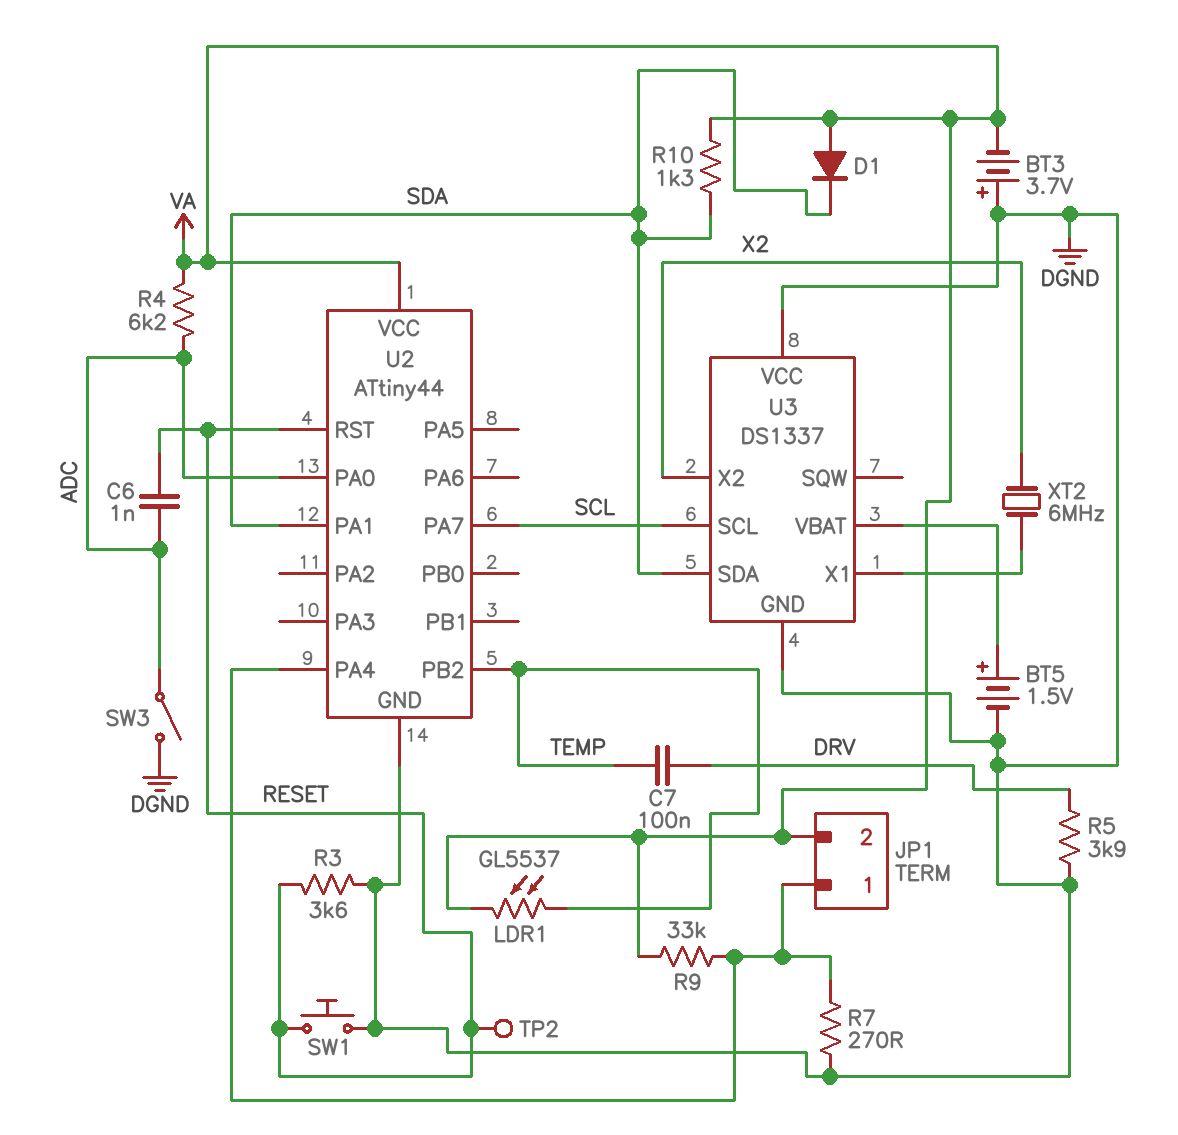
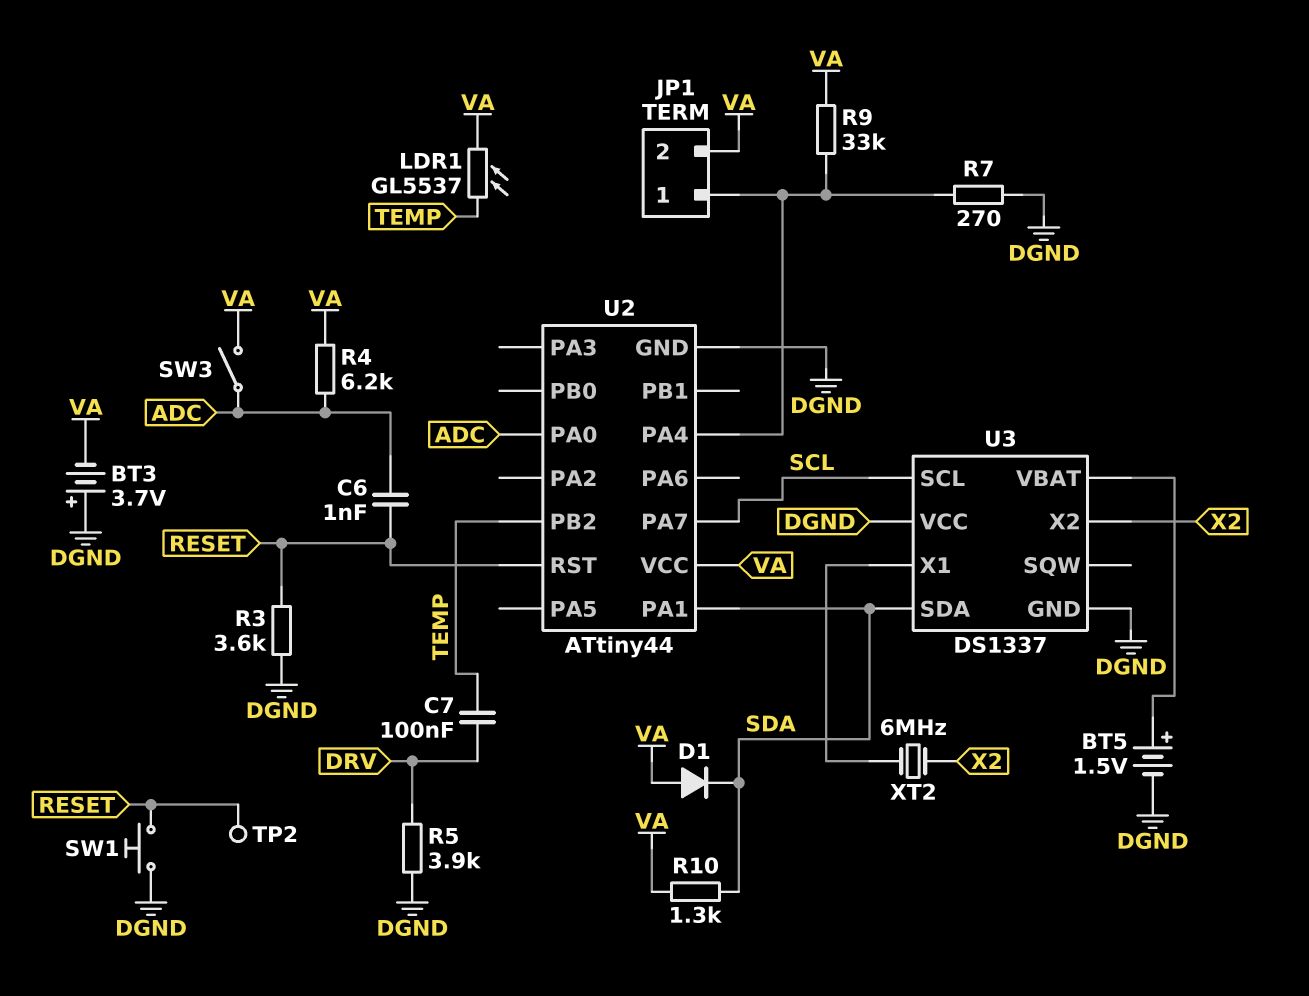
SW3: switch (ADC, DGND) -> switch (ADC, VA)

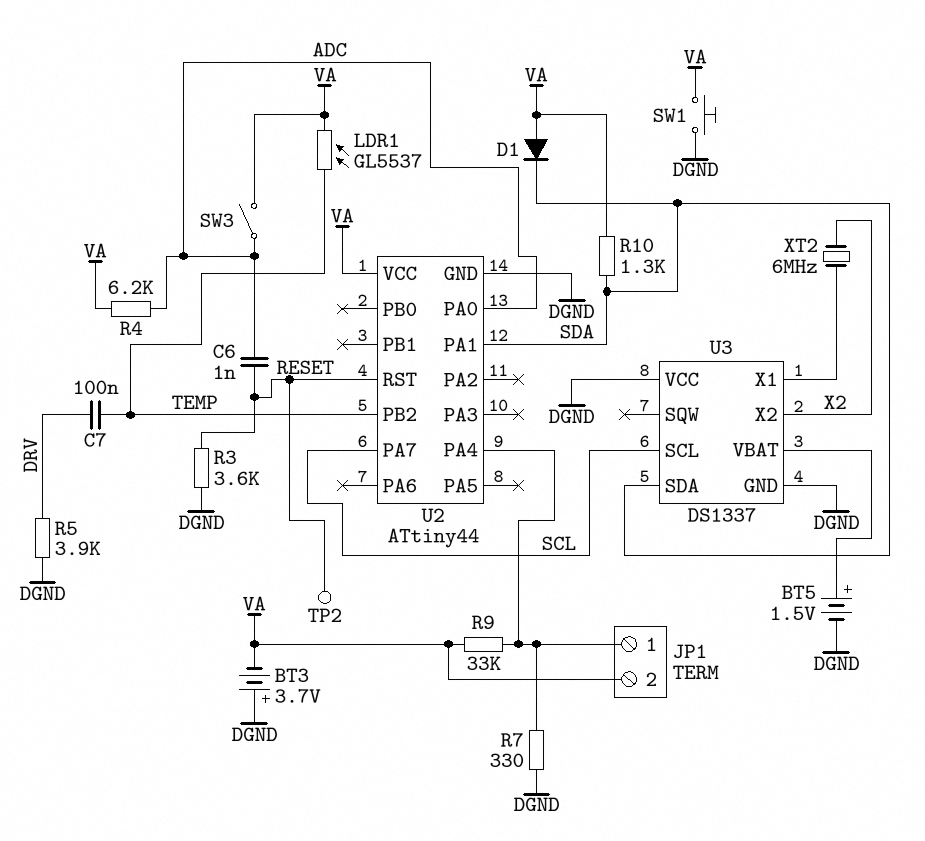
R7: 270 (DGND, JP1/1) -> 330 (DGND, JP1/1)
SW1: button (DGND, RESET) -> button (DGND, VA)

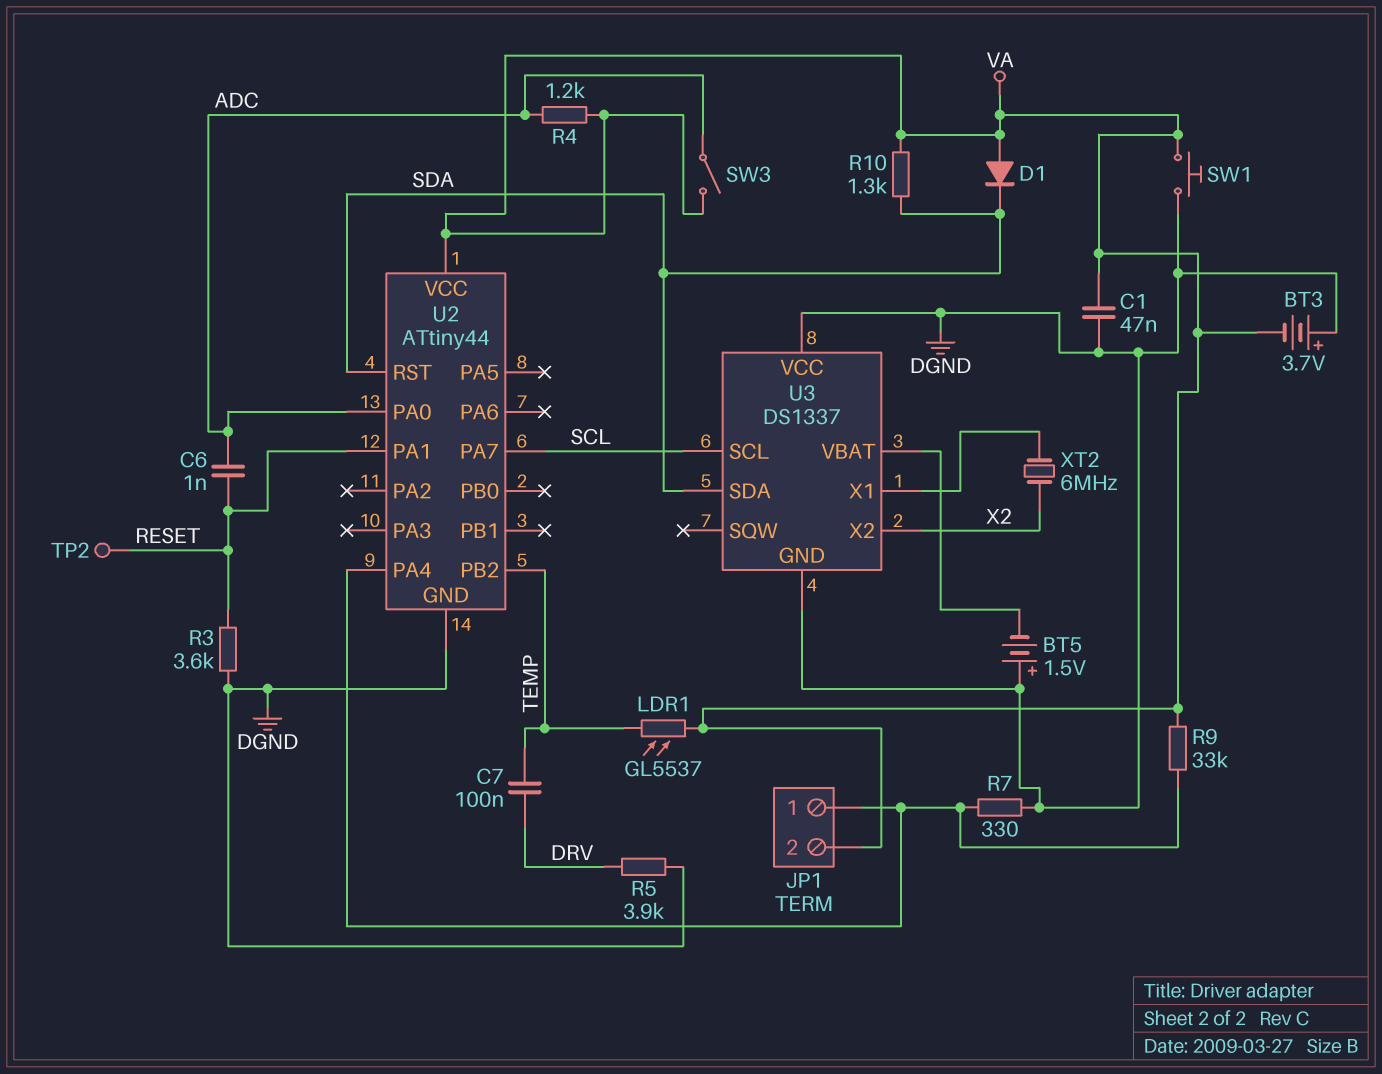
BT5: 1.5V (plus U3/VBAT, minus DGND) -> 1.5V (plus DGND, minus U3/VBAT)
C1: none -> 47nF (DGND, VA)
R4: 6.2k (ADC, VA) -> 1.2k (ADC, VA)
U2 pin PA1: SDA -> RESET
U2 pin RST: RESET -> SDA

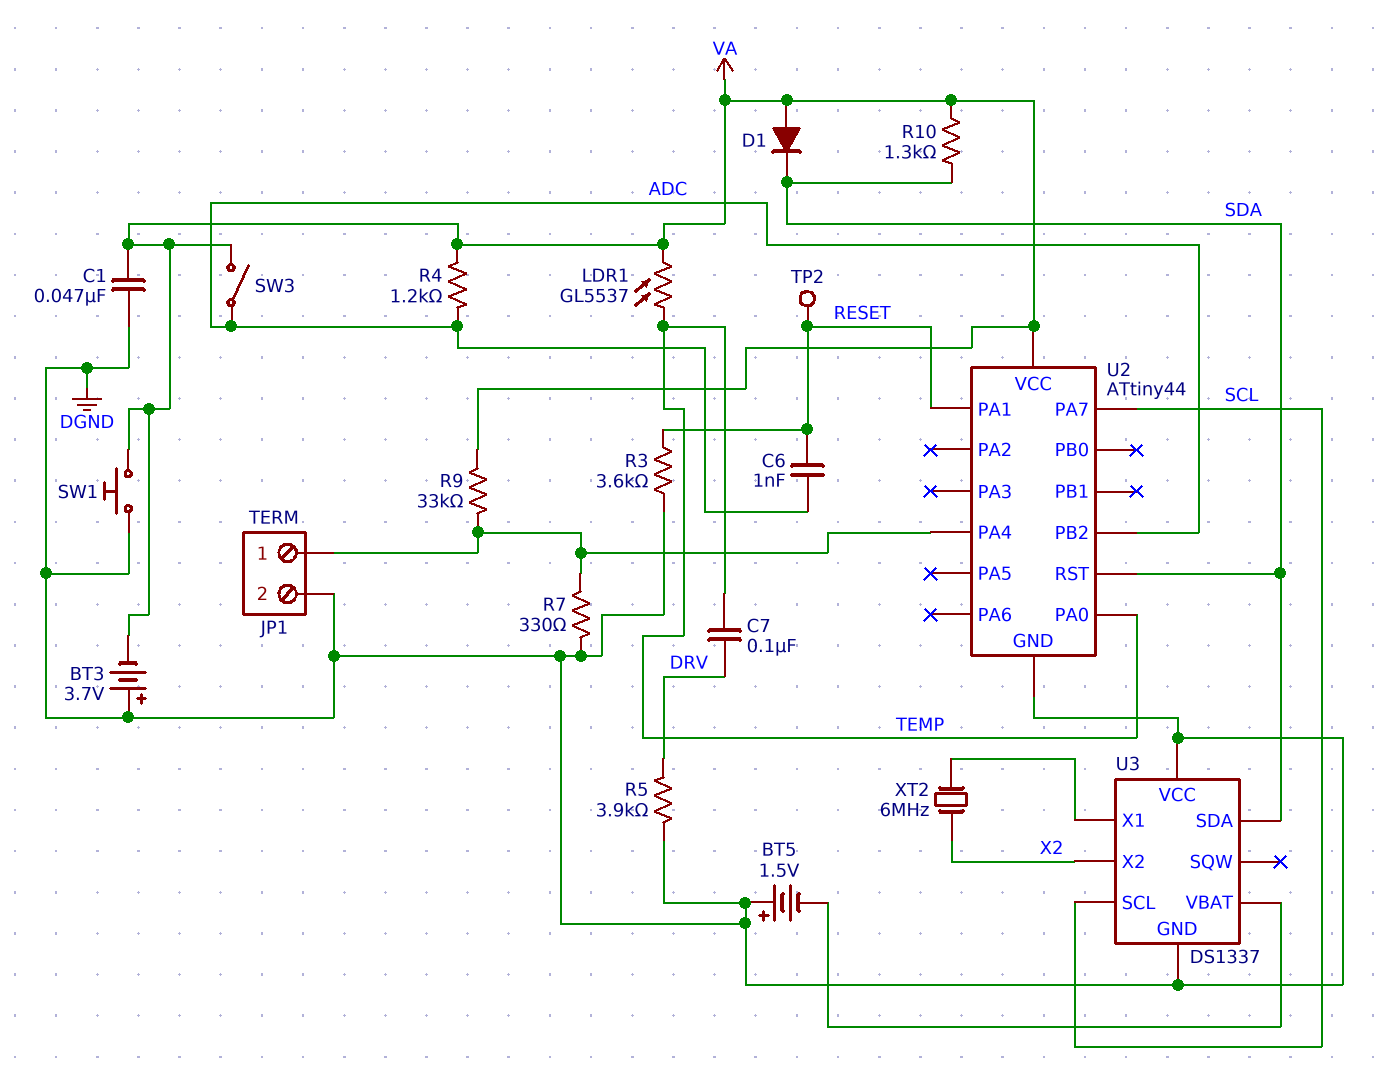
JP1 pin 2: VA -> DGND
U2 pin PA0: ADC -> TEMP
U2 pin PB2: TEMP -> ADC

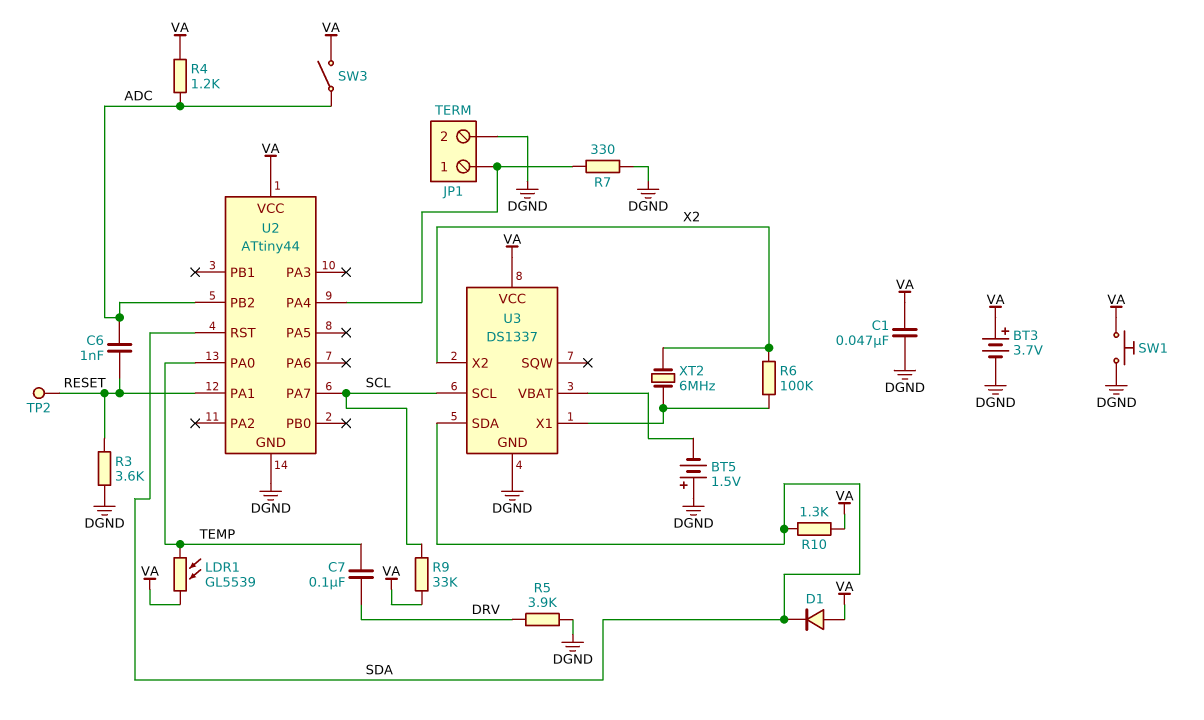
BT3: 3.7V (plus DGND, minus VA) -> 3.7V (plus VA, minus DGND)
LDR1: GL5537 (TEMP, VA) -> GL5539 (TEMP, VA)
R6: none -> 100k (U3/X1, X2)
R9: 33k (JP1/1, VA) -> 33k (SCL, VA)
U3 pin VCC: DGND -> VA

